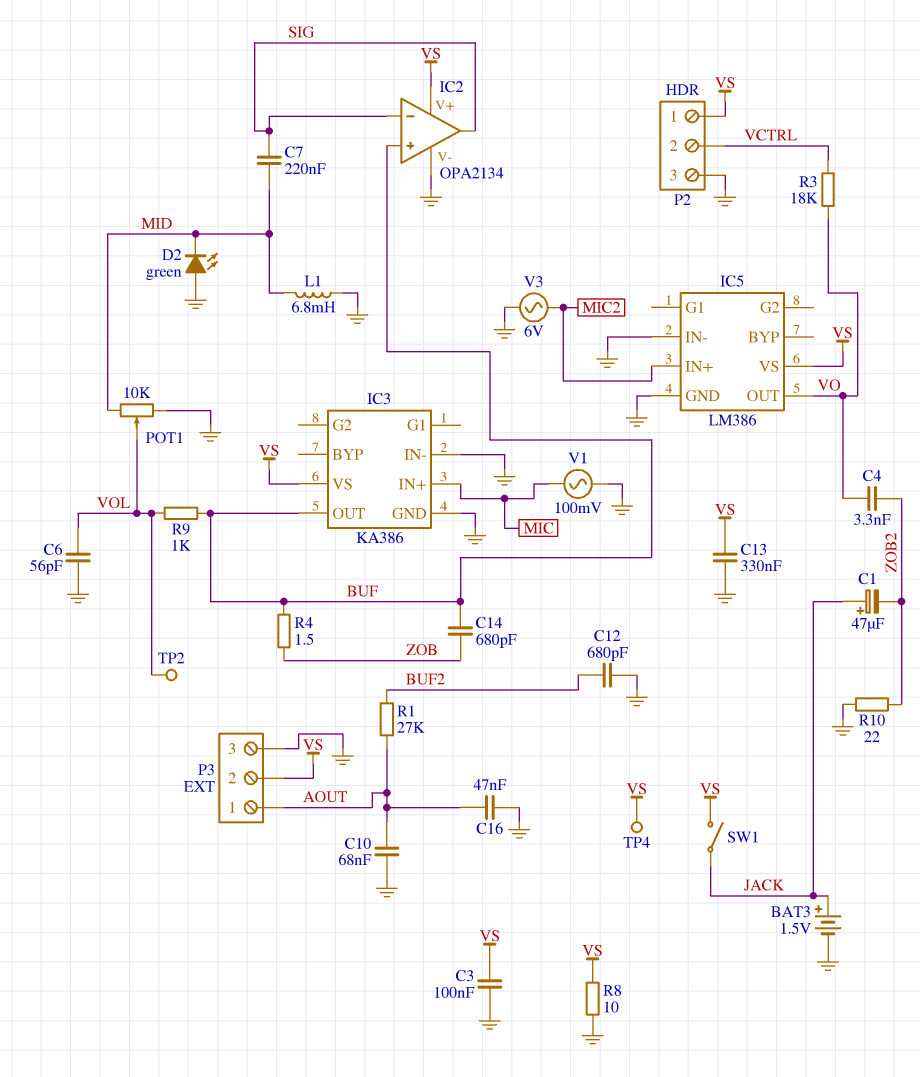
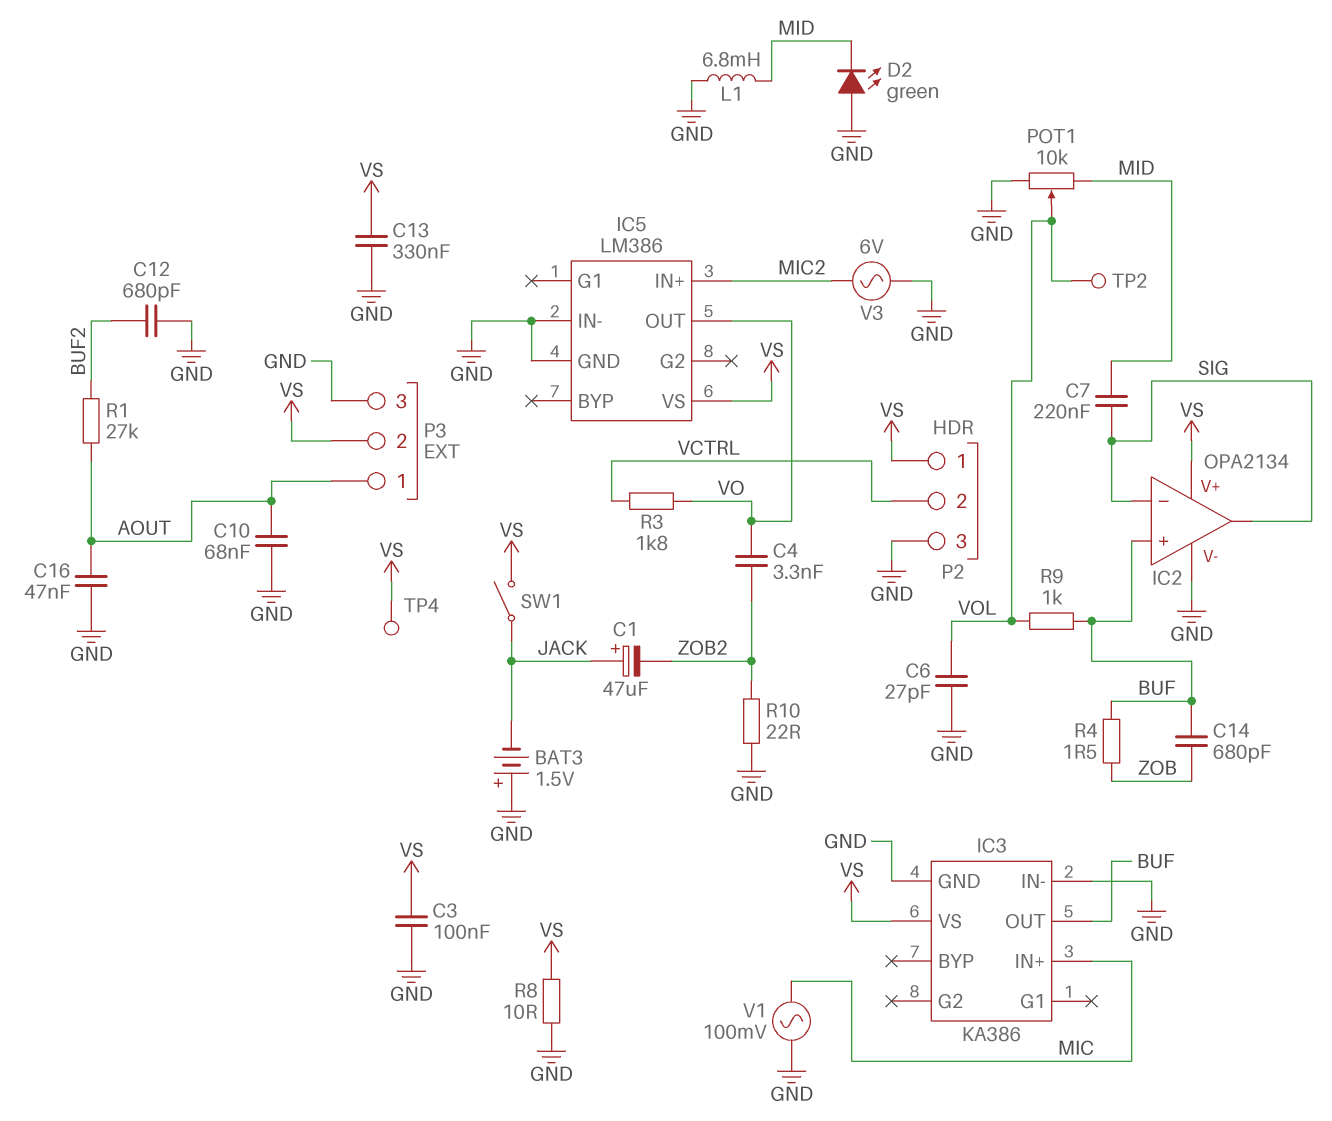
BAT3: 1.5V (plus JACK, minus GND) -> 1.5V (plus GND, minus JACK)
C6: 56pF (GND, VOL) -> 27pF (GND, VOL)
R3: 18k (VCTRL, VO) -> 1.8k (VCTRL, VO)

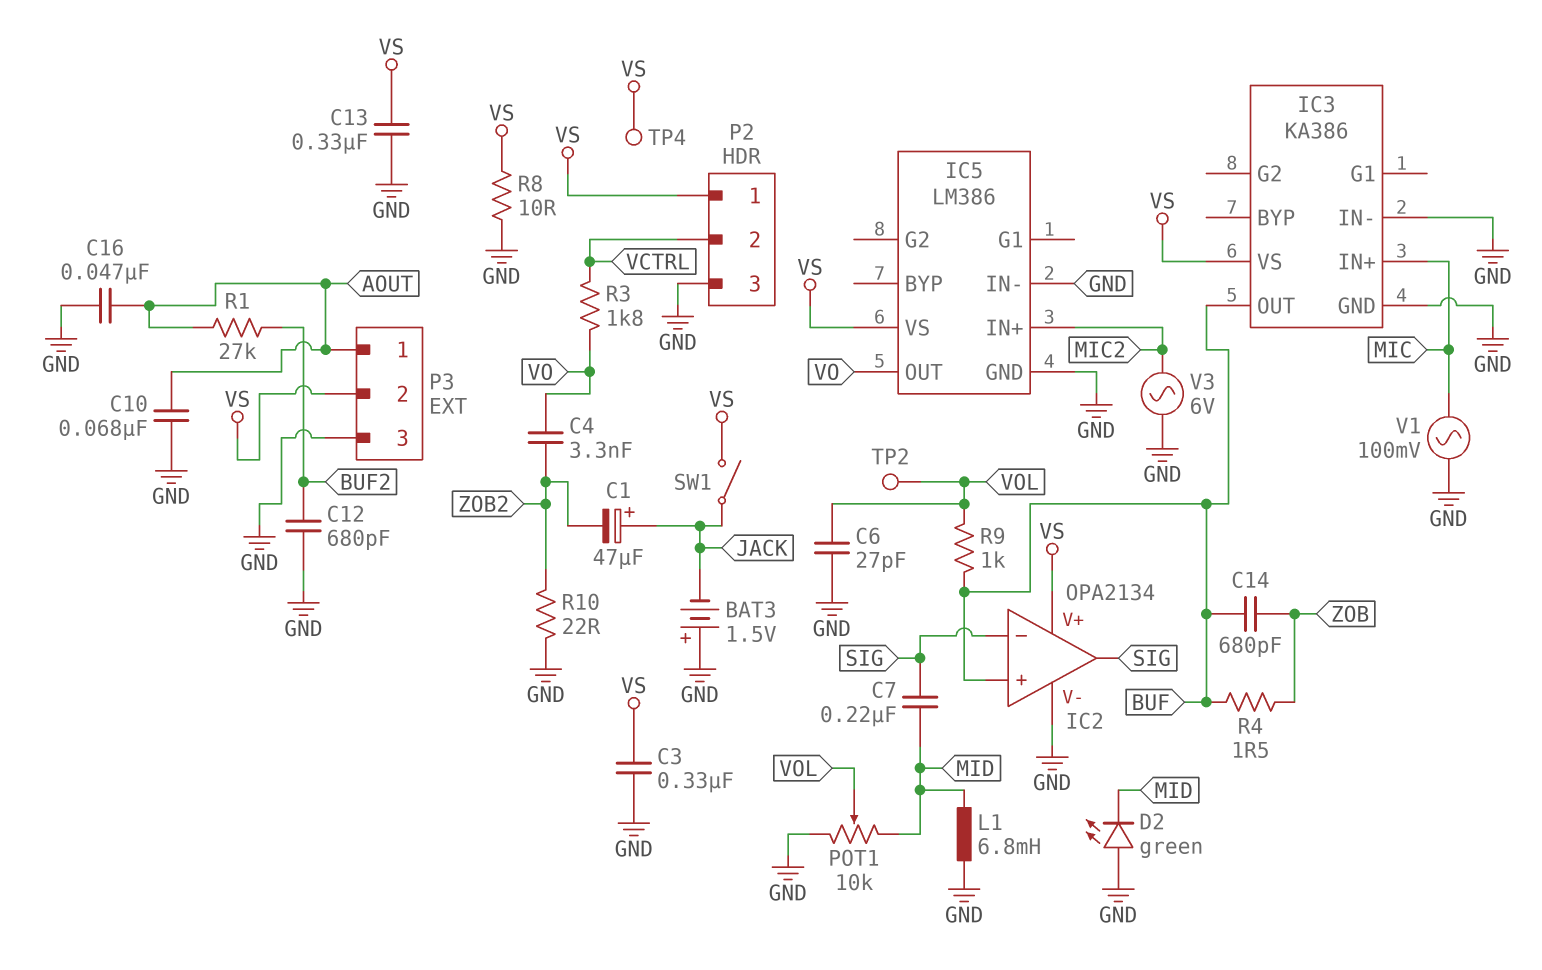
C3: 100nF (GND, VS) -> 330nF (GND, VS)

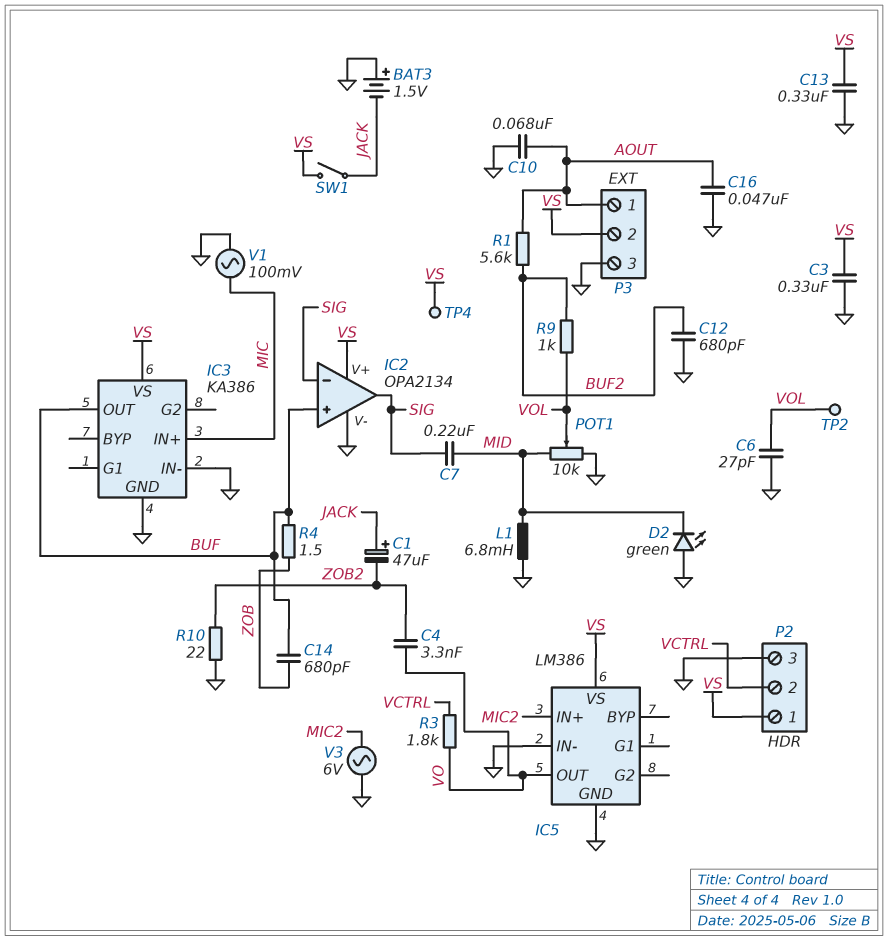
R1: 27k (AOUT, BUF2) -> 5.6k (AOUT, BUF2)
R8: 10 (GND, VS) -> none
R9: 1k (BUF, VOL) -> 1k (BUF2, VOL)

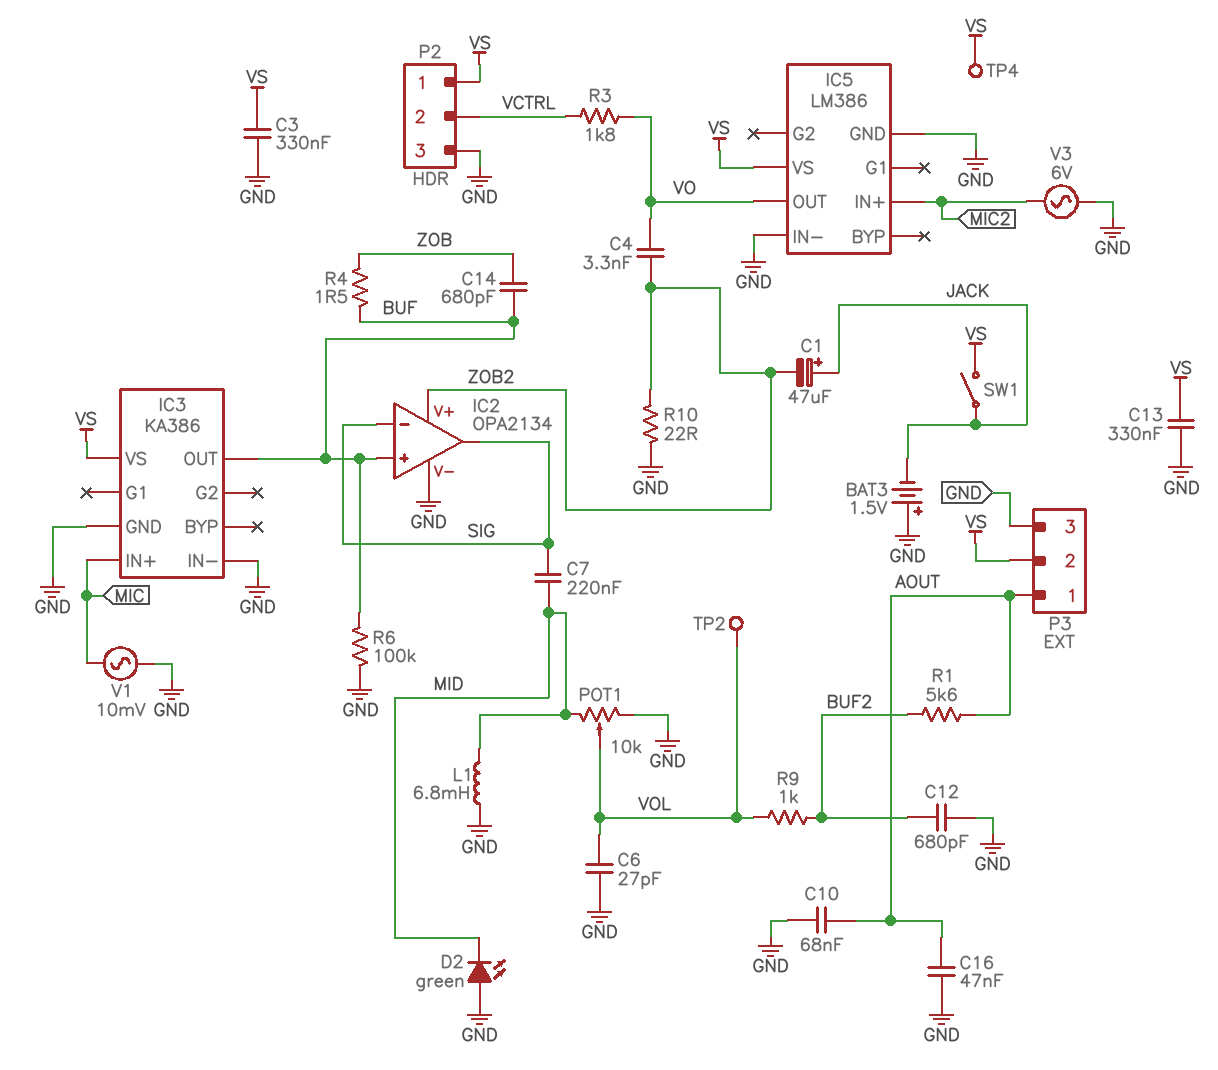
IC2 pin V+: VS -> ZOB2
R6: none -> 100k (BUF, GND)
V1: AC 100mV (GND, MIC) -> AC 10mV (GND, MIC)

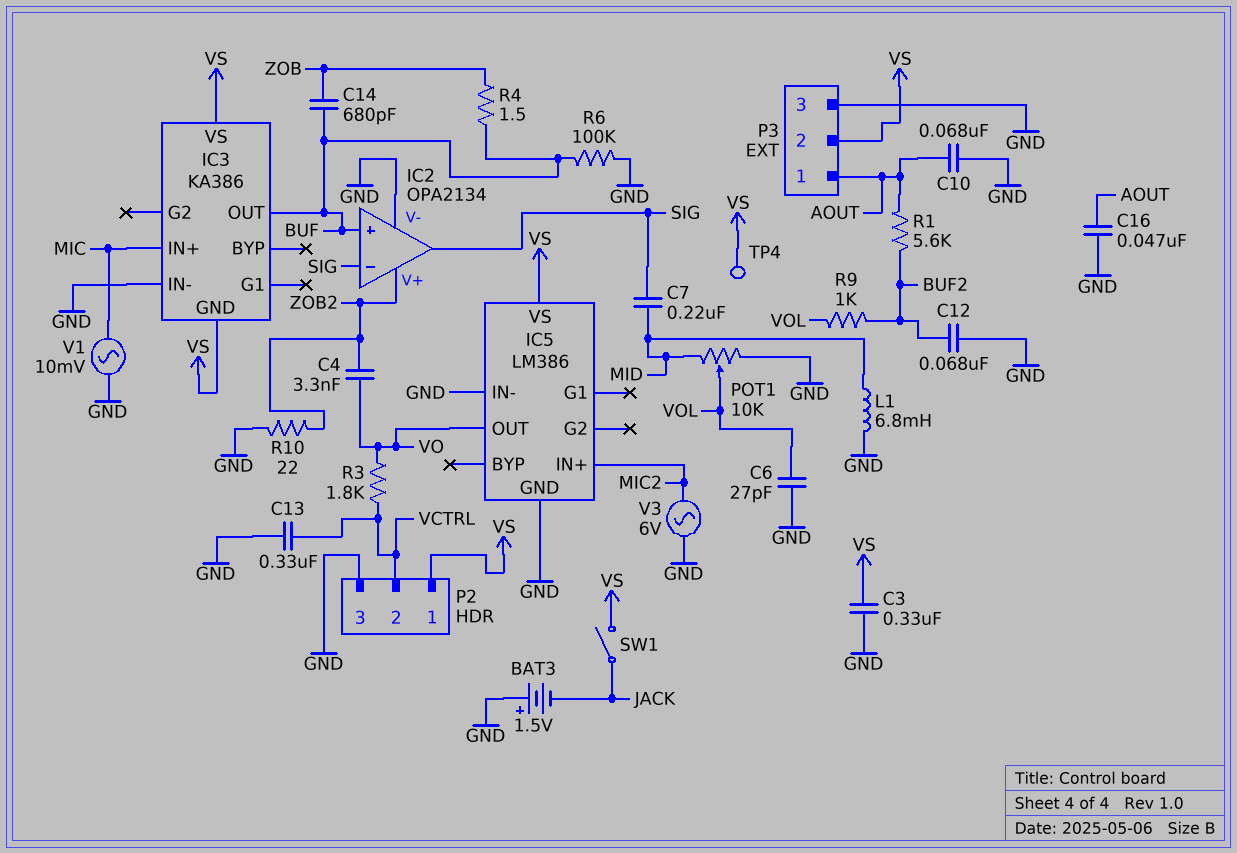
C1: 47uF (plus JACK, minus ZOB2) -> none
C12: 680pF (BUF2, GND) -> 68nF (BUF2, GND)
C13: 330nF (GND, VS) -> 330nF (GND, VCTRL)
D2: LED green (A GND, K MID) -> none
IC3 pin GND: GND -> VS
TP2: test point (VOL) -> none

